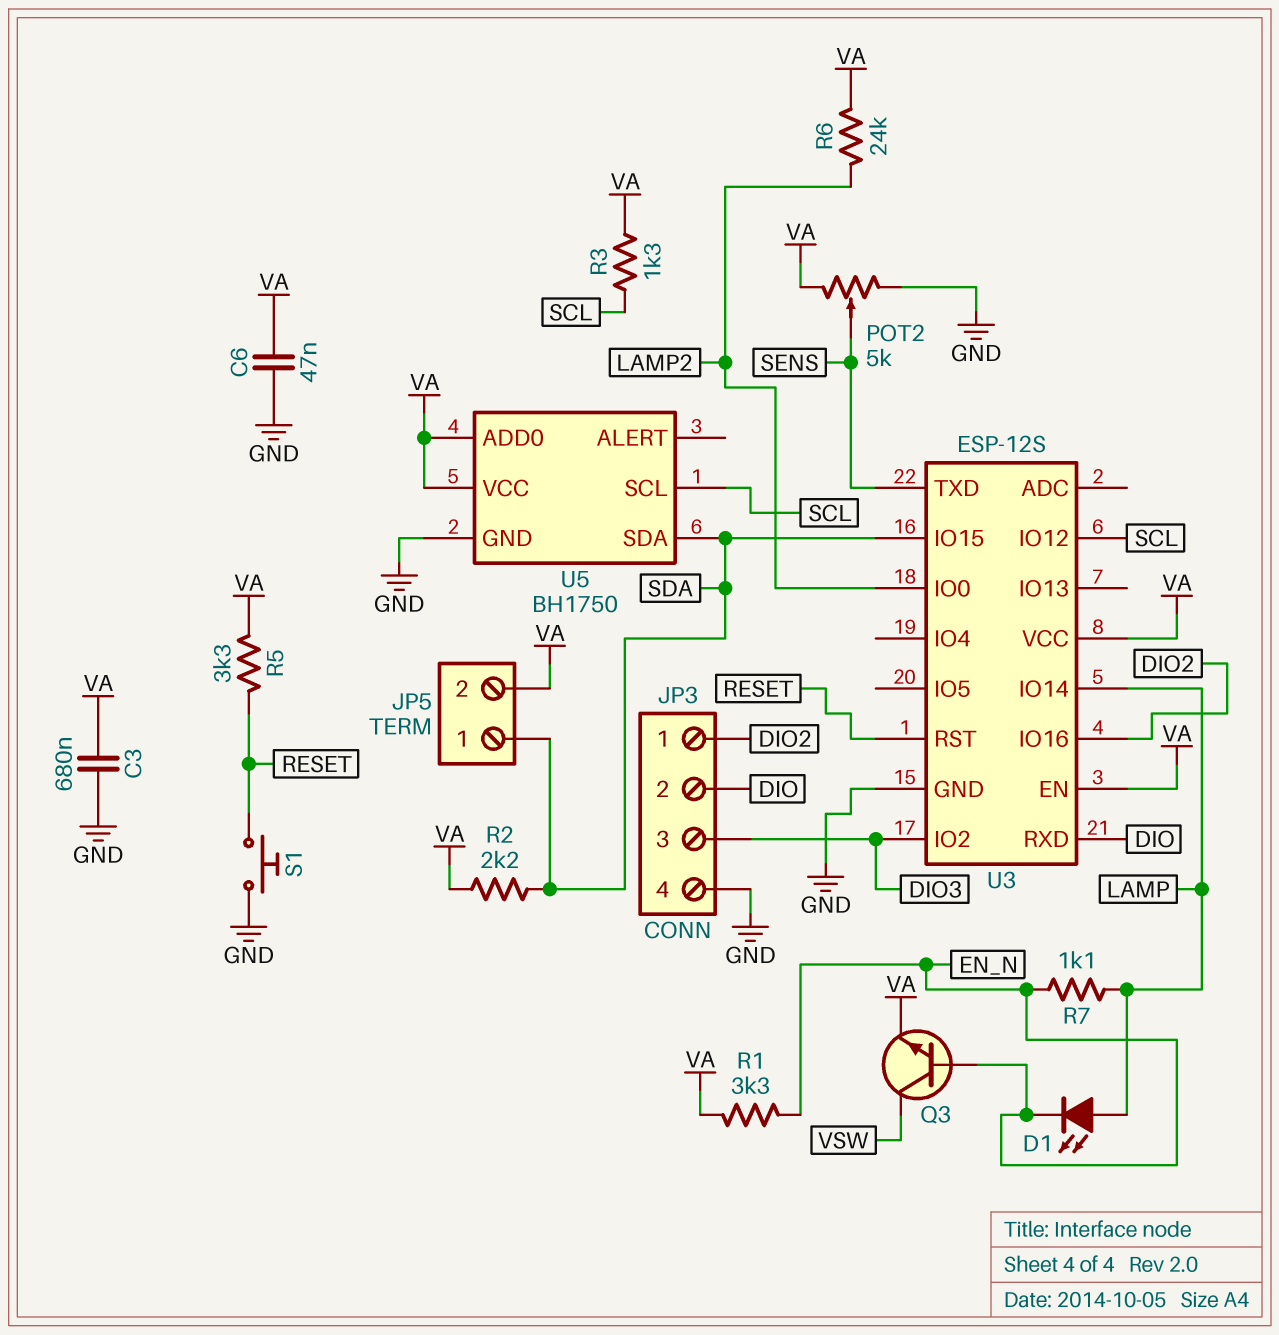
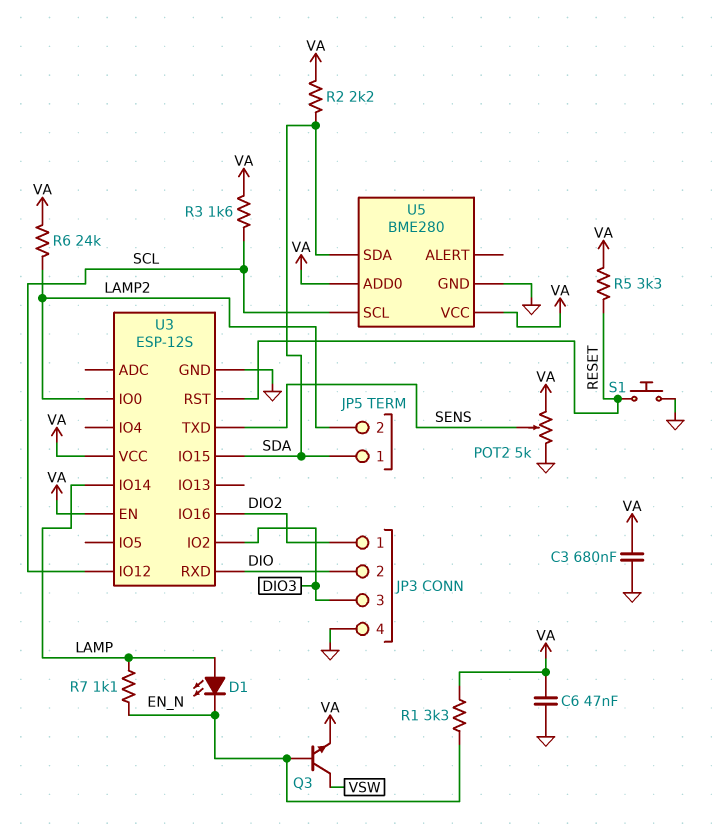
JP5 pin 2: VA -> LAMP2
R3: 1.3k (SCL, VA) -> 1.6k (SCL, VA)
U5: BH1750 -> BME280

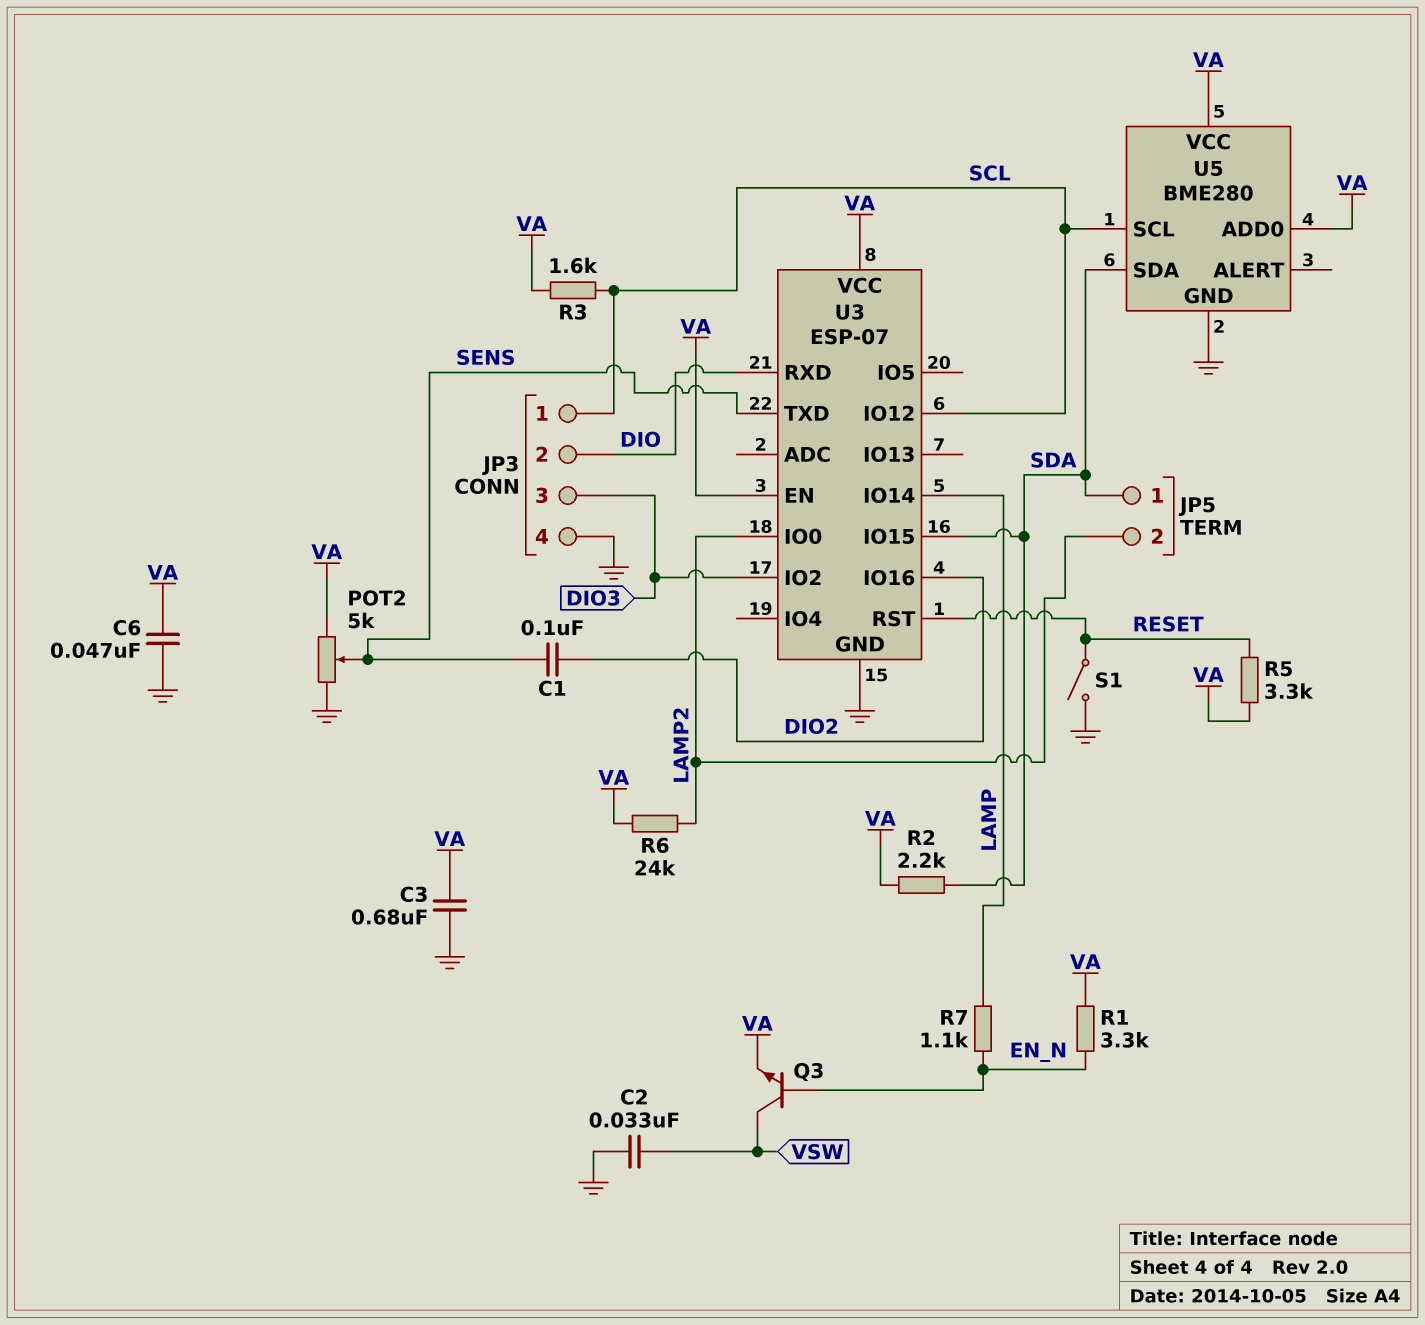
C1: none -> 100nF (DIO2, SENS)
C2: none -> 33nF (GND, VSW)
D1: LED (A LAMP, K EN_N) -> none
JP3 pin 1: DIO2 -> SCL
S1: button (GND, RESET) -> switch (GND, RESET)
U3: ESP-12S -> ESP-07

